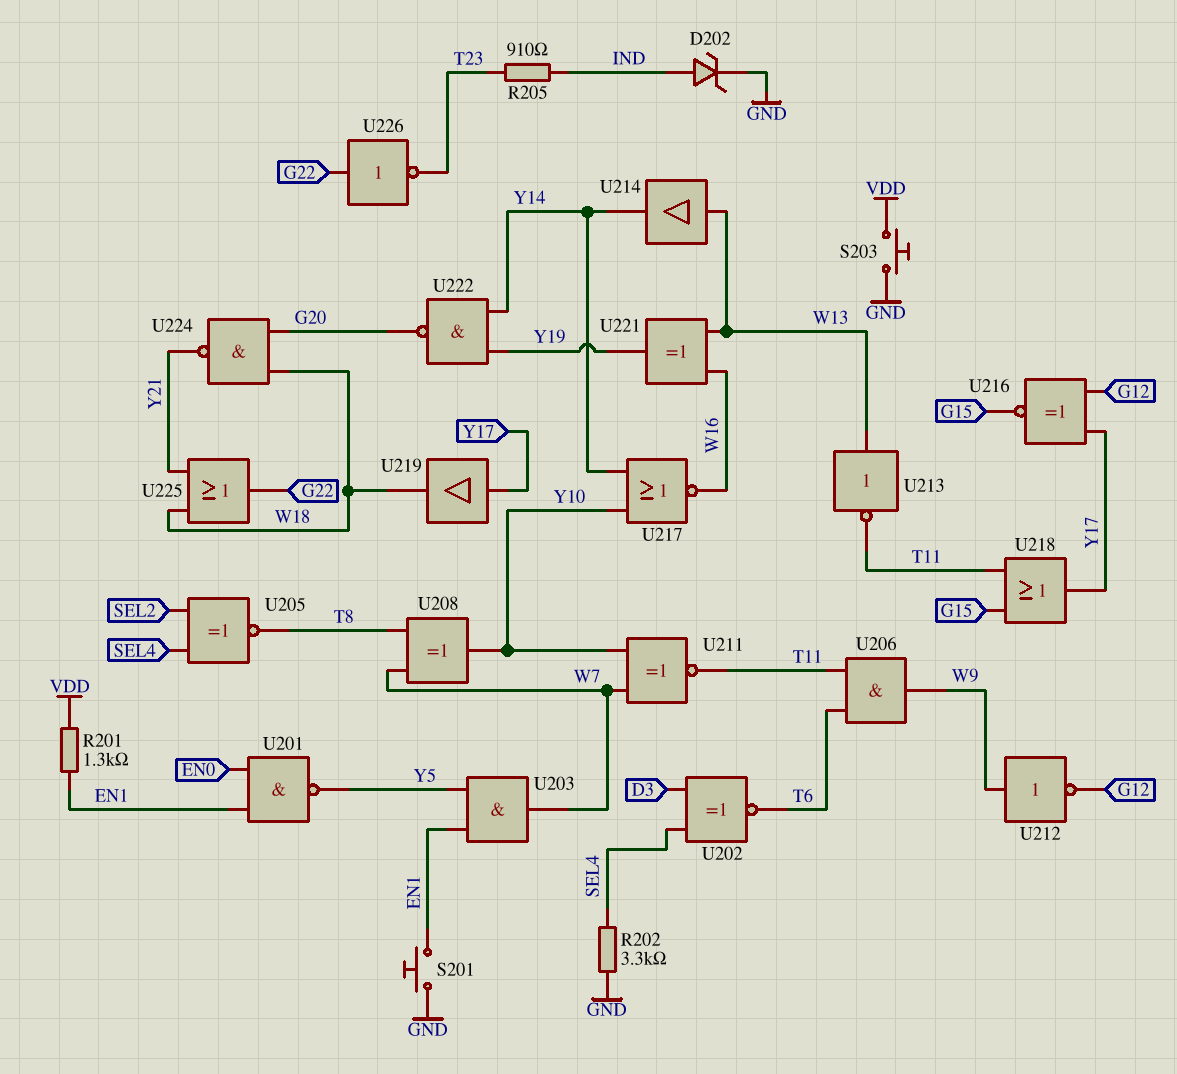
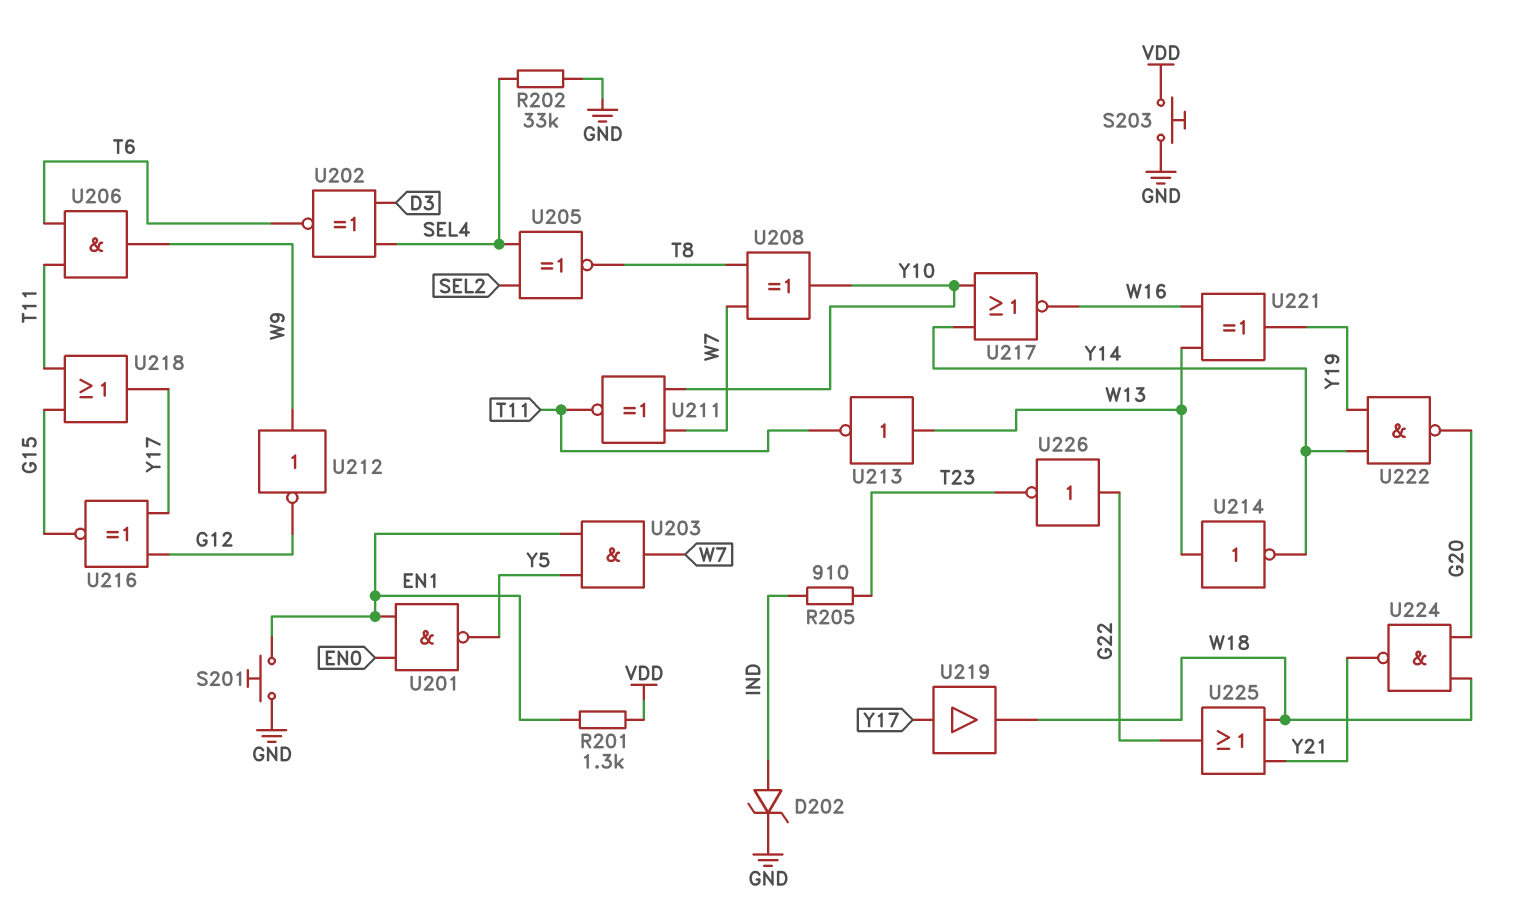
R202: 3.3k (GND, SEL4) -> 33k (GND, SEL4)
U214: buffer (in W13, out Y14) -> NOT (in W13, out Y14)

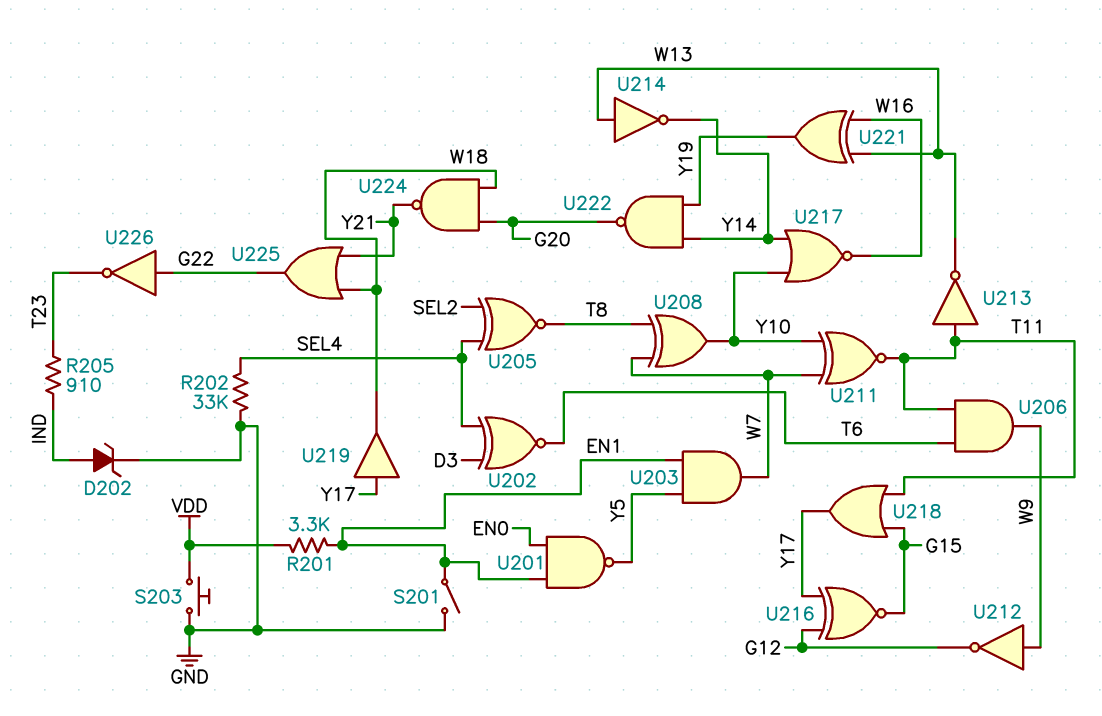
R201: 1.3k (EN1, VDD) -> 3.3k (EN1, VDD)
S201: button (EN1, GND) -> switch (EN1, GND)
U213: NOT (in W13, out T11) -> NOT (in T11, out W13)

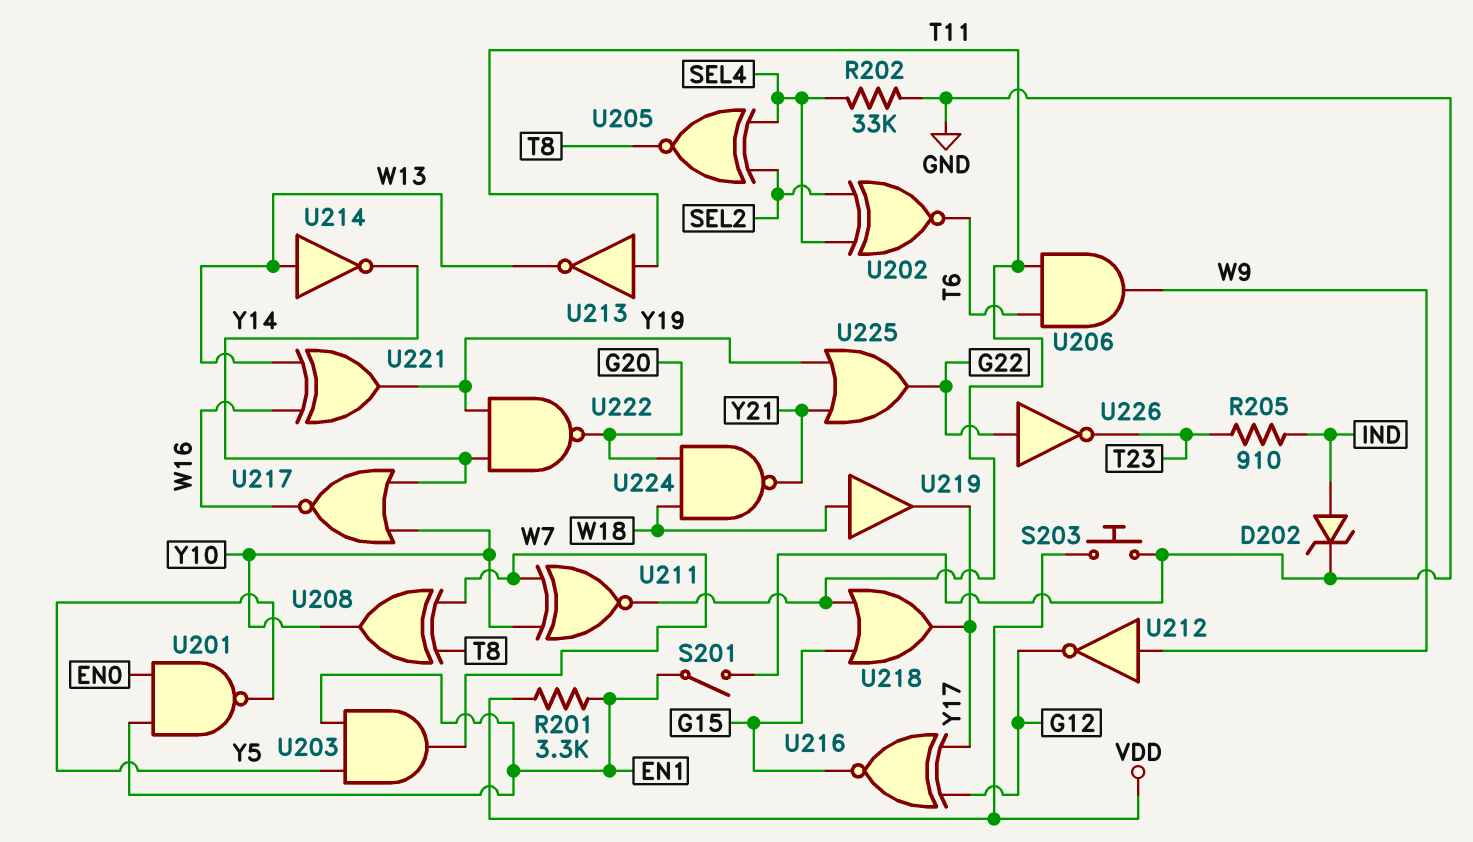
U202: XNOR (in D3, in SEL4, out T6) -> XNOR (in SEL2, in SEL4, out T6)
U219: buffer (in Y17, out W18) -> buffer (in W18, out Y17)
U225: OR (in W18, in Y21, out G22) -> OR (in Y19, in Y21, out G22)

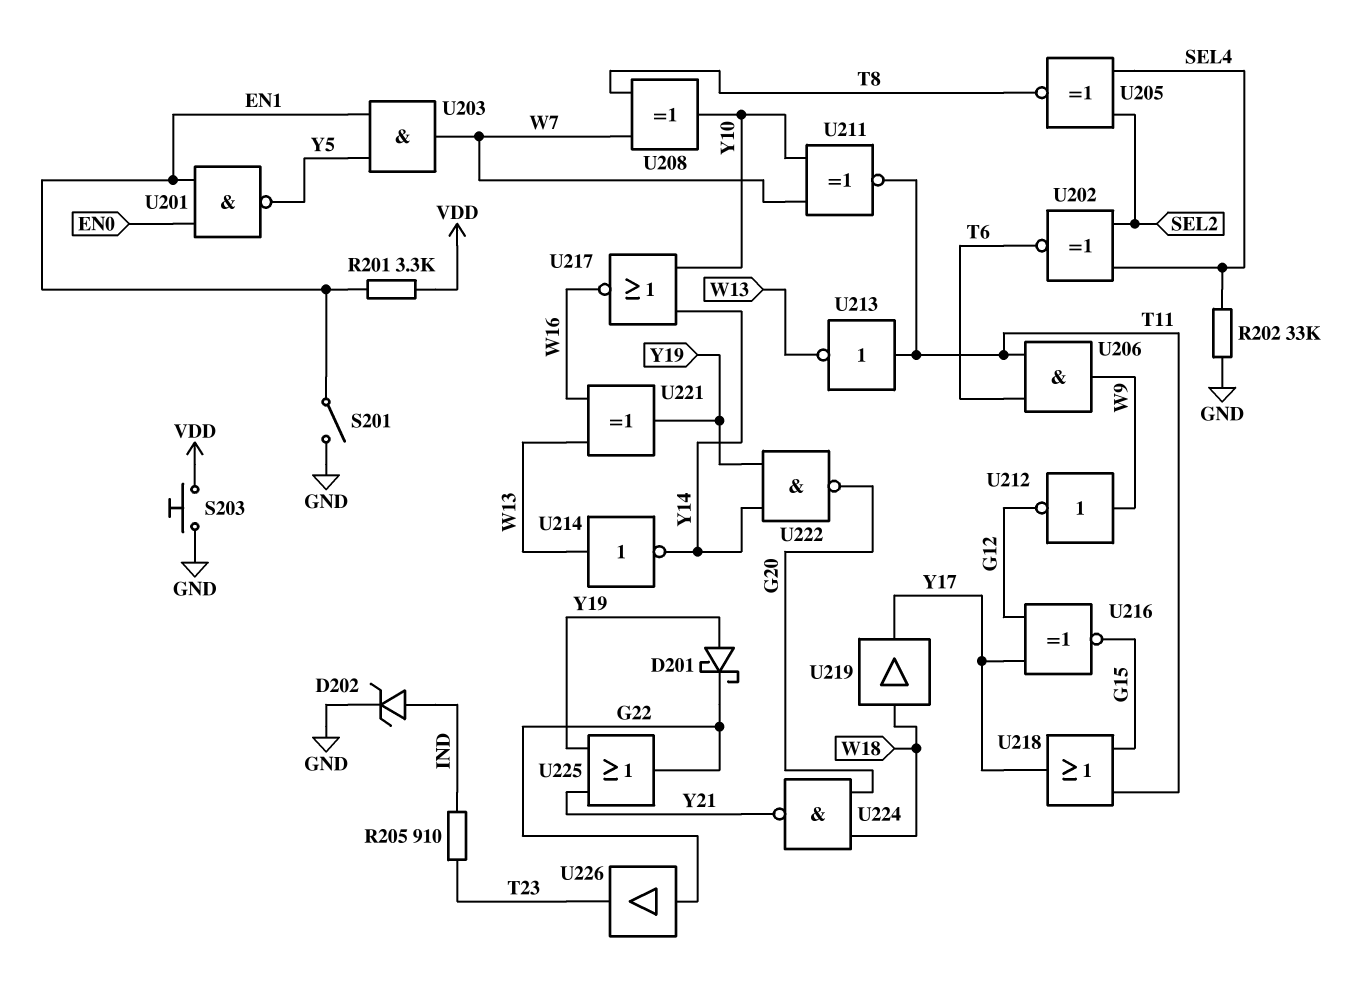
D201: none -> schottky (A Y19, K G22)
U226: NOT (in G22, out T23) -> buffer (in G22, out T23)

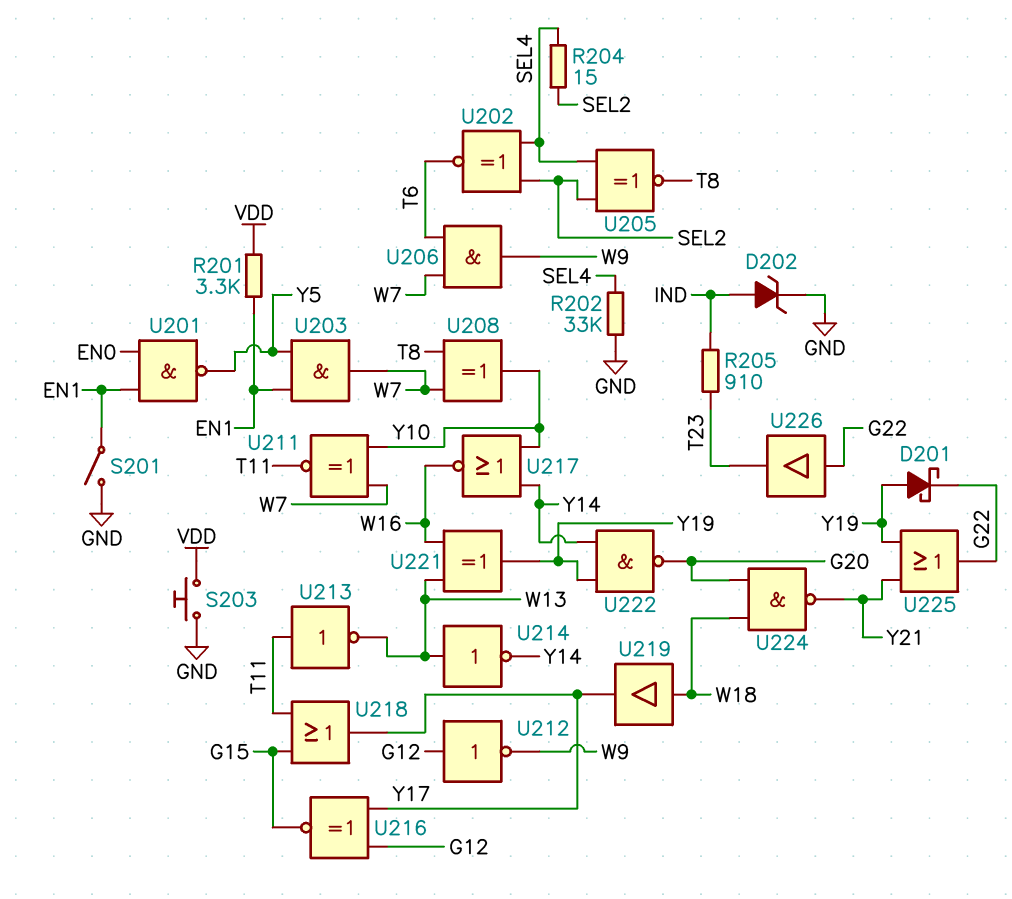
R204: none -> 15 (SEL2, SEL4)
U206: AND (in T6, in T11, out W9) -> AND (in T6, in W7, out W9)
U212: NOT (in W9, out G12) -> NOT (in G12, out W9)

